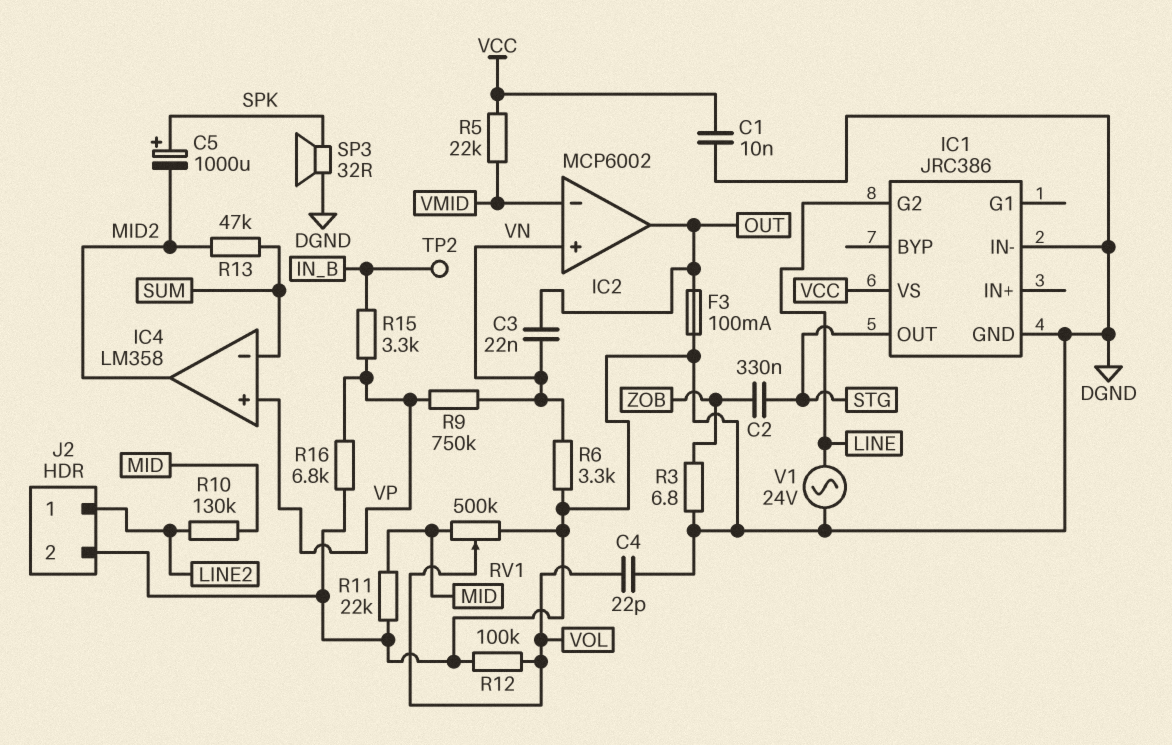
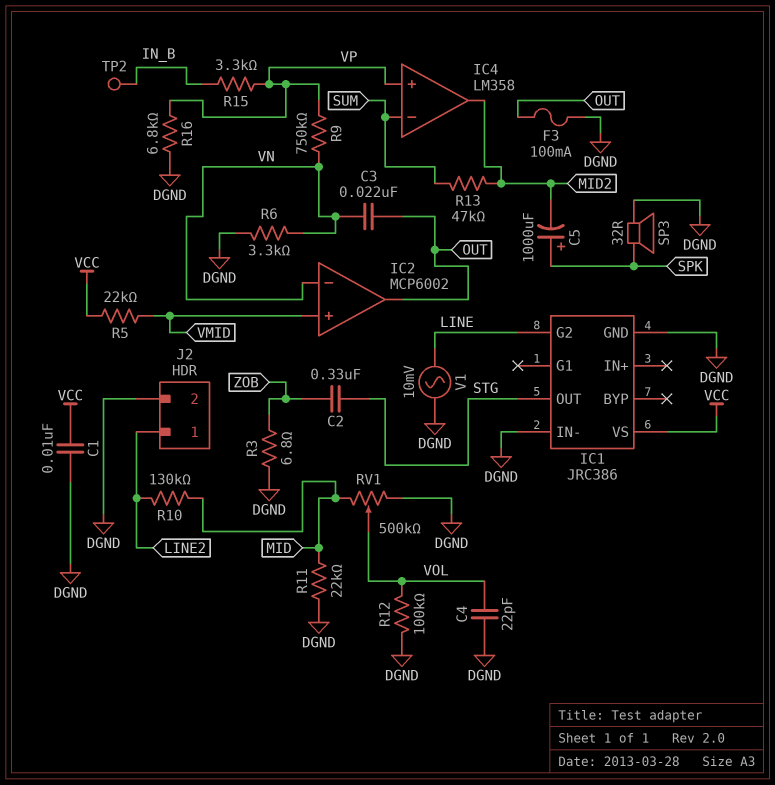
IC2 pin in+: VN -> VMID
IC2 pin in-: VMID -> VN
V1: AC 24V (DGND, LINE) -> AC 10mV (DGND, LINE)

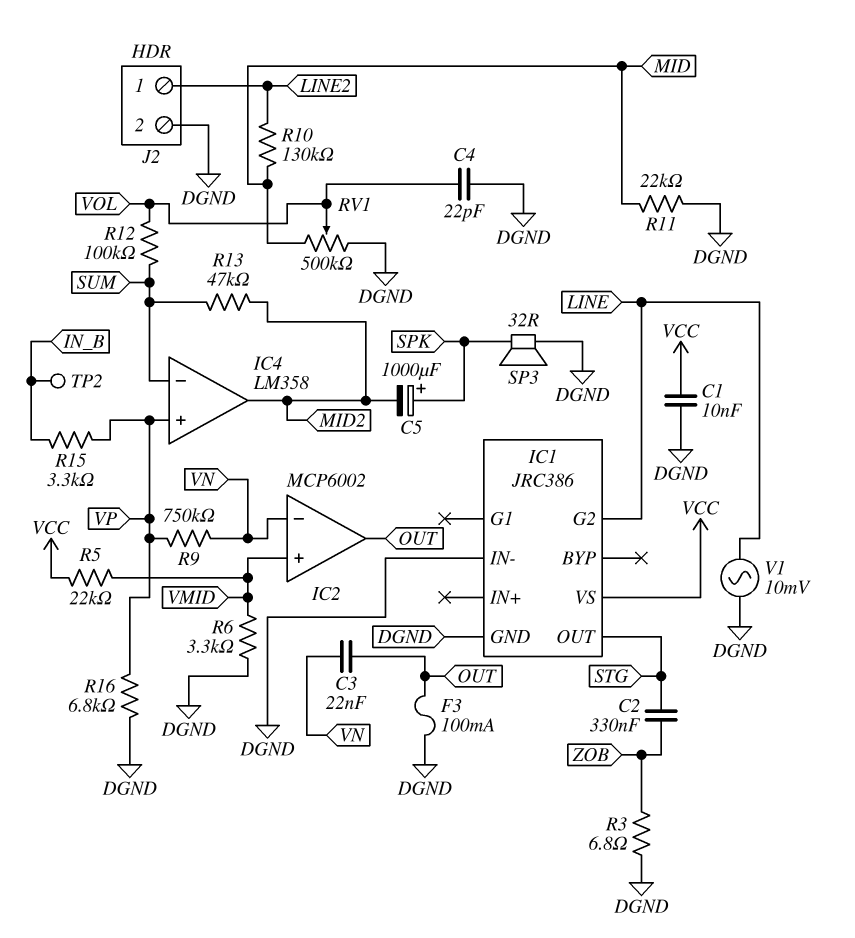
R6: 3.3k (DGND, VN) -> 3.3k (DGND, VMID)
R12: 100k (DGND, VOL) -> 100k (SUM, VOL)

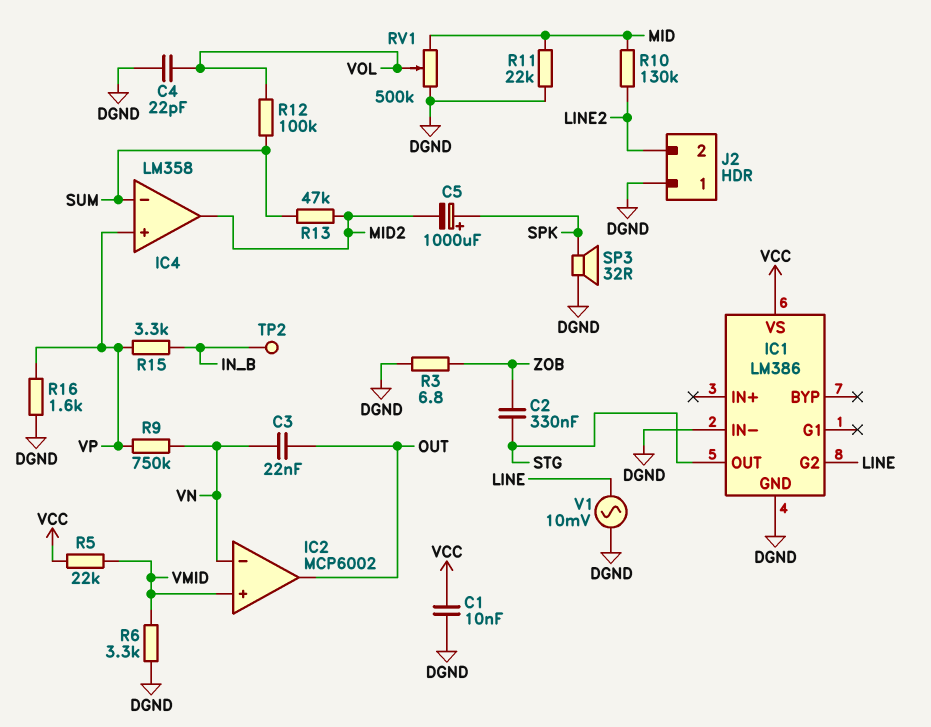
F3: 100mA (DGND, OUT) -> none
IC1: JRC386 -> LM386
J2 pin 1: LINE2 -> DGND
J2 pin 2: DGND -> LINE2
R16: 6.8k (DGND, VP) -> 1.6k (DGND, VP)

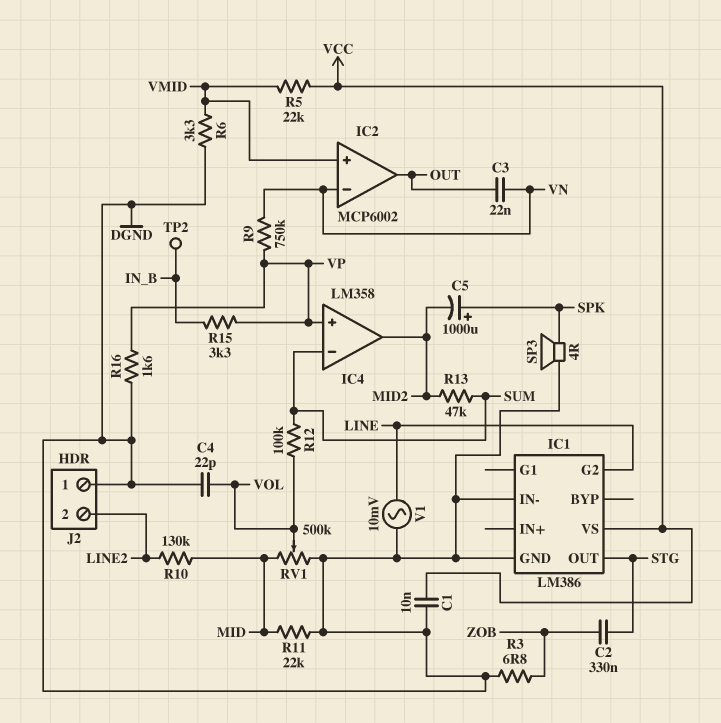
SP3: speaker 32R (DGND, SPK) -> speaker 4R (DGND, SPK)

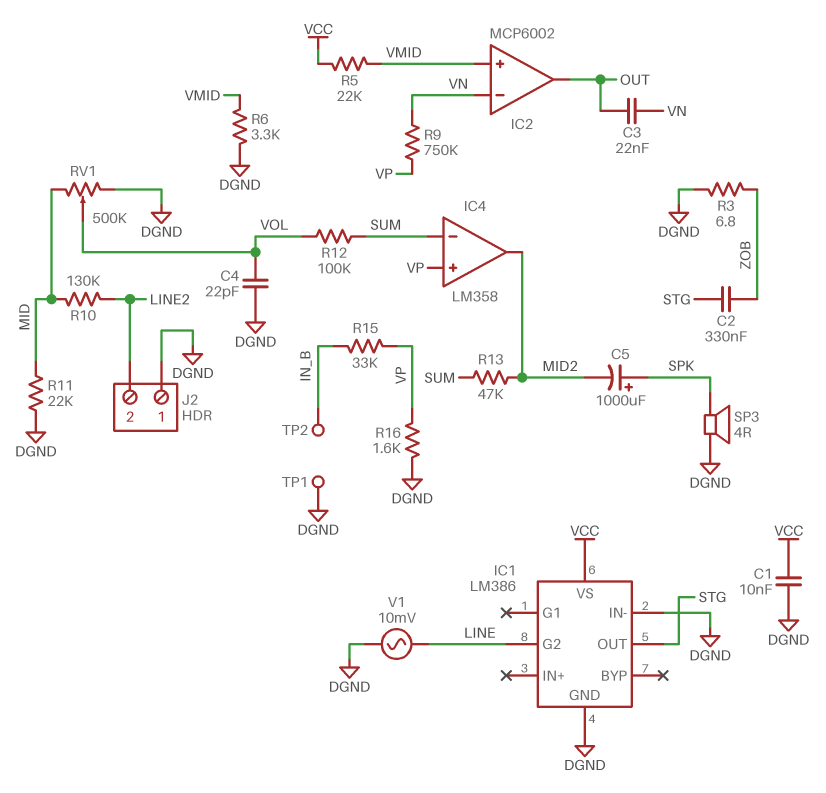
R15: 3.3k (IN_B, VP) -> 33k (IN_B, VP)
TP1: none -> test point (DGND)

